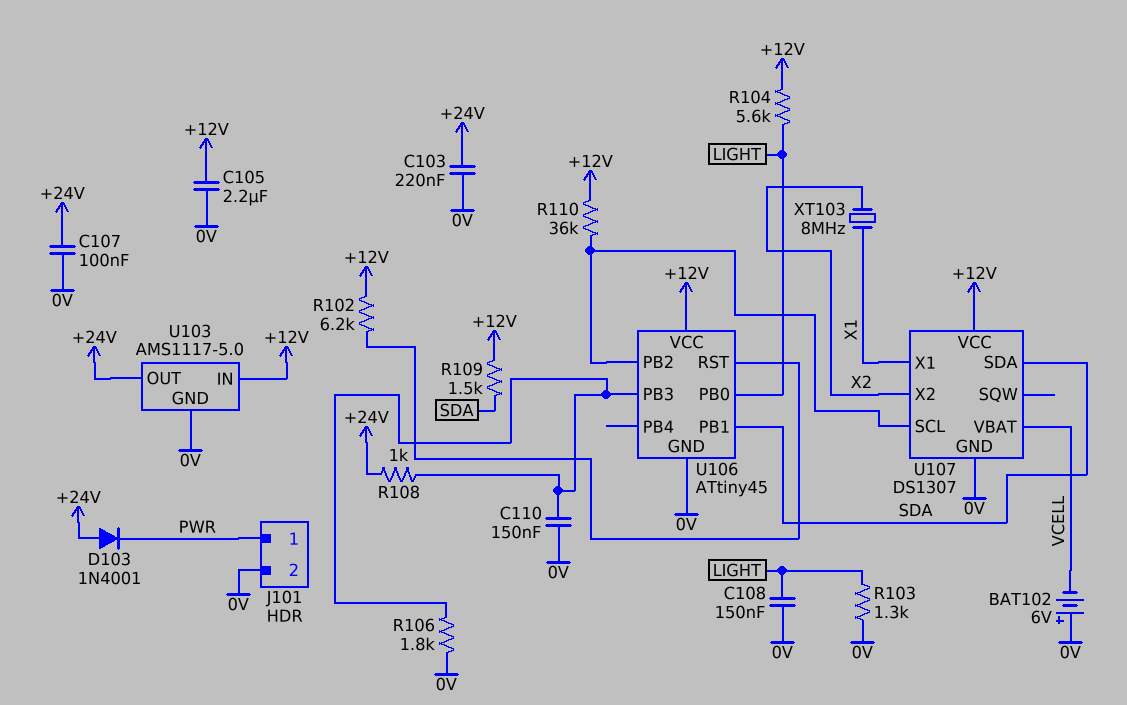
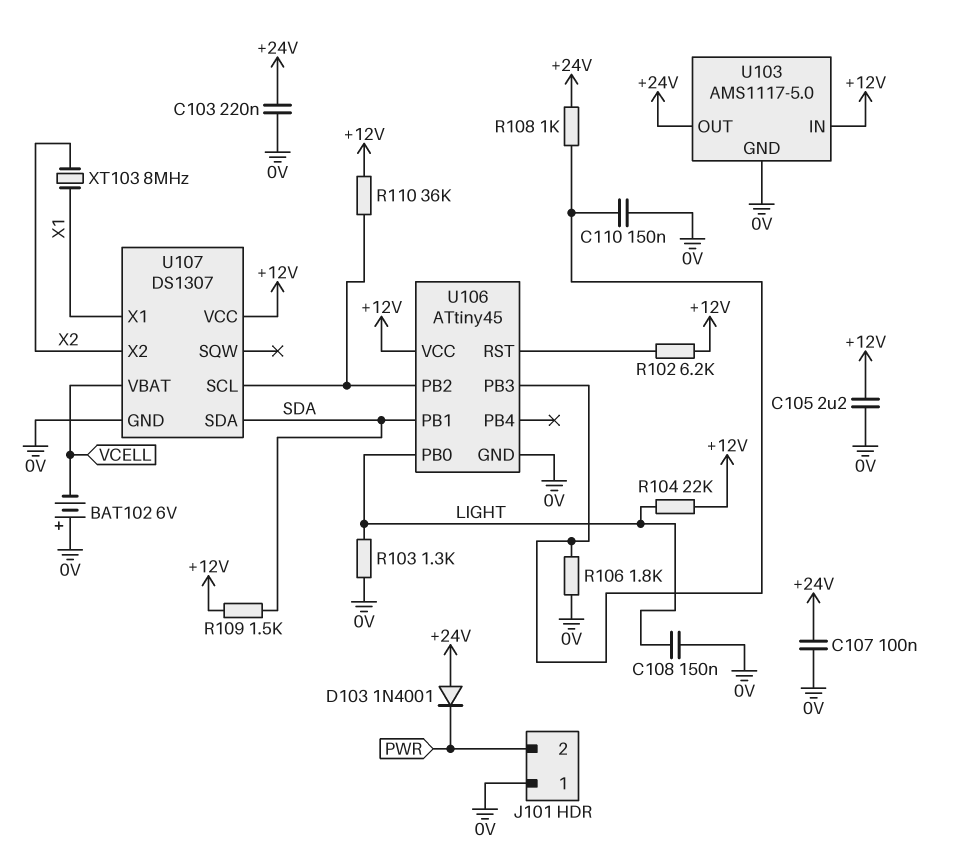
J101 pin 1: PWR -> 0V
J101 pin 2: 0V -> PWR
R104: 5.6k (+12V, LIGHT) -> 22k (+12V, LIGHT)

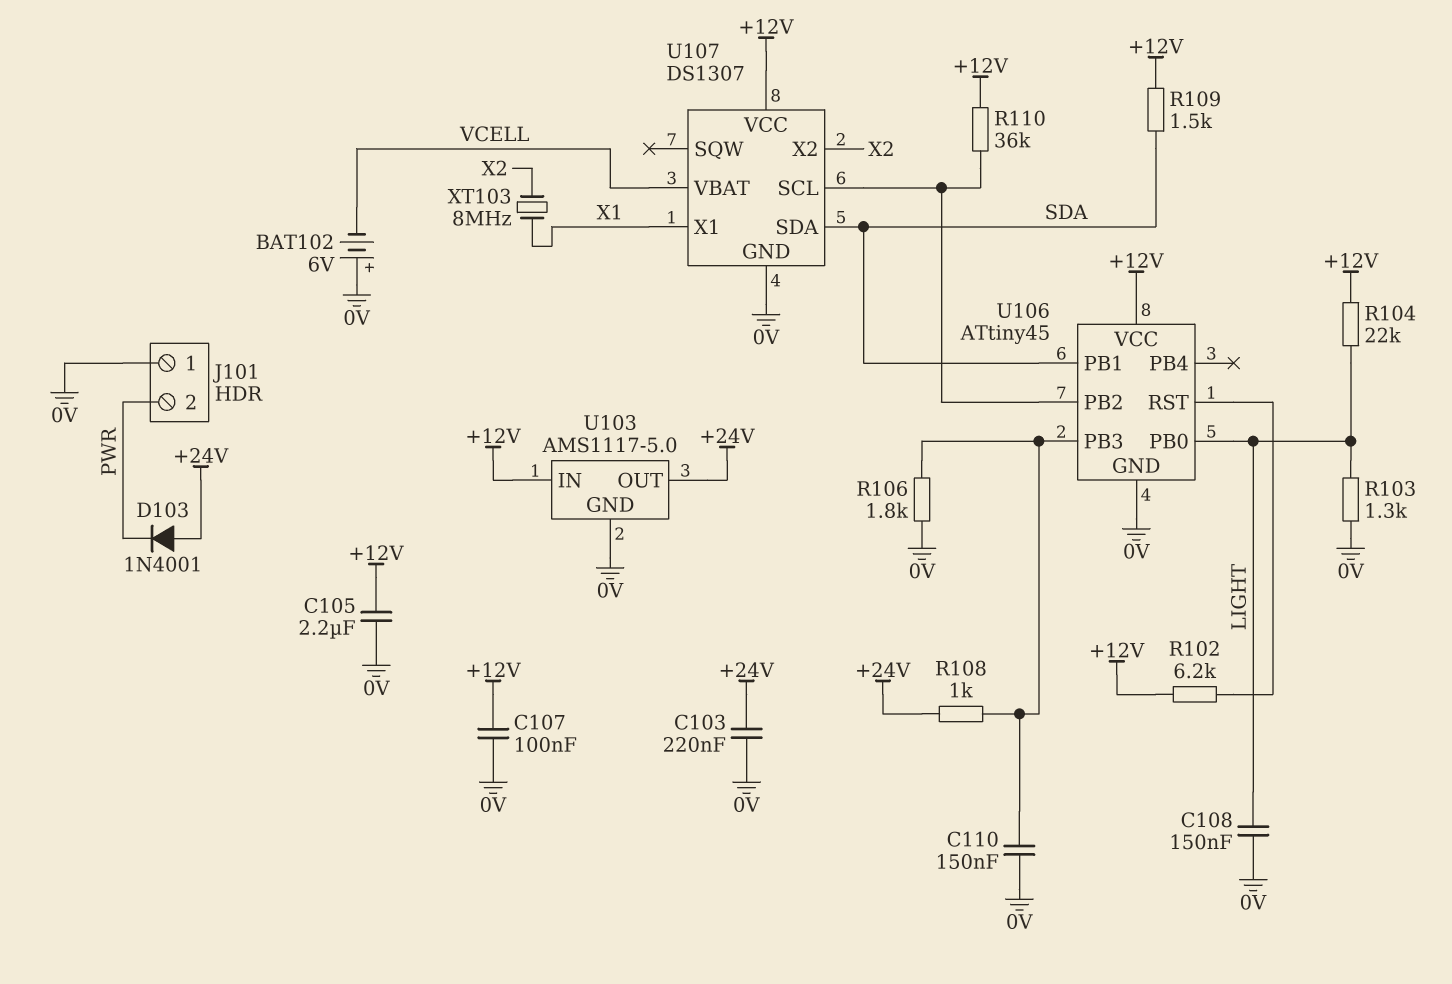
C107: 100nF (+24V, 0V) -> 100nF (+12V, 0V)

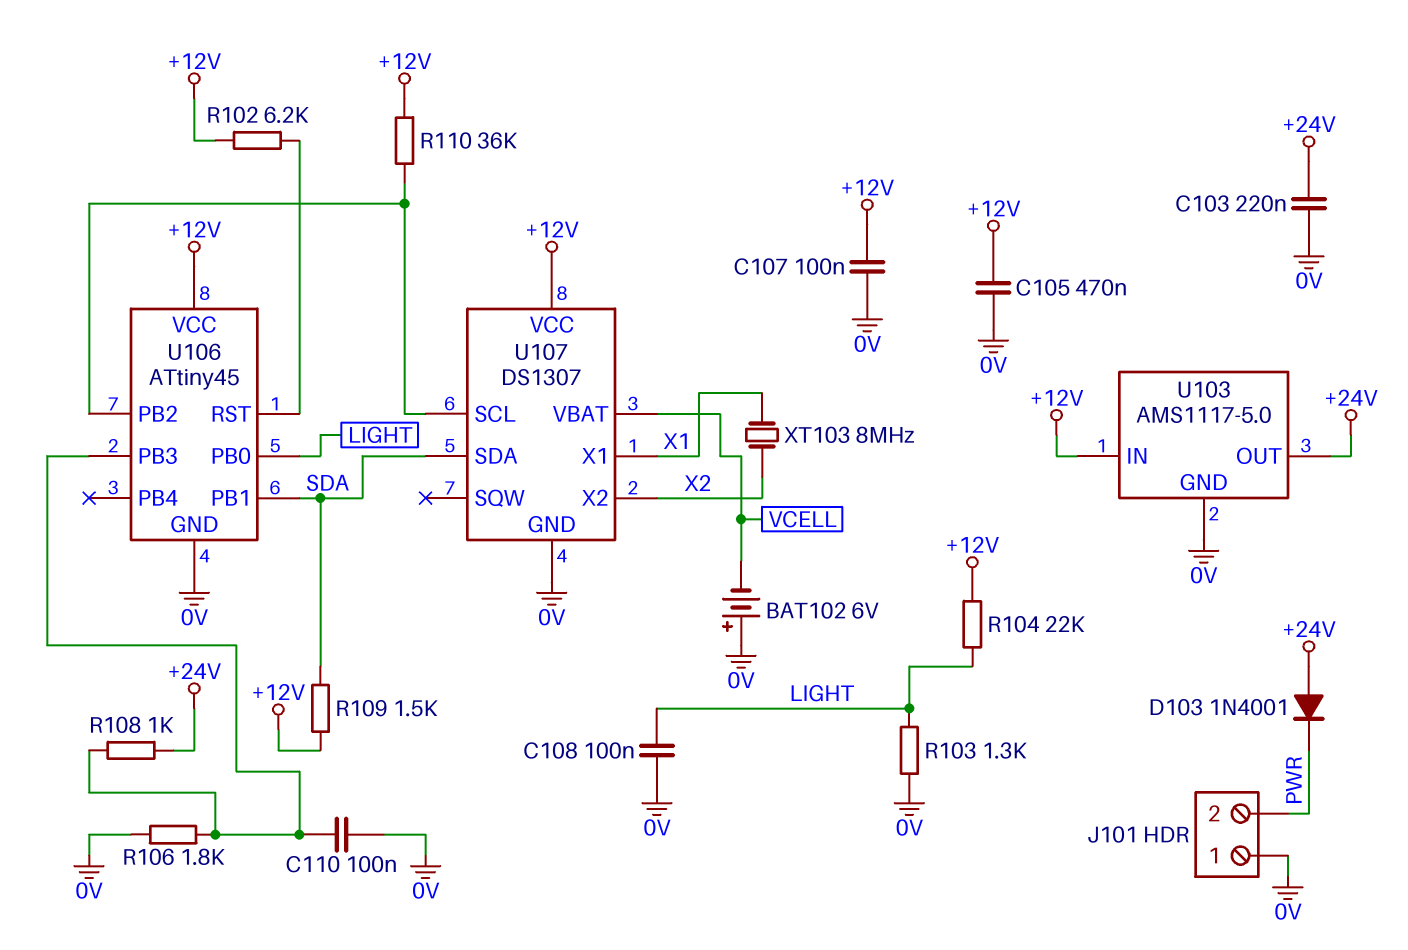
C105: 2.2uF (+12V, 0V) -> 470nF (+12V, 0V)
C108: 150nF (0V, LIGHT) -> 100nF (0V, LIGHT)
C110: 150nF (0V, U106/PB3) -> 100nF (0V, U106/PB3)

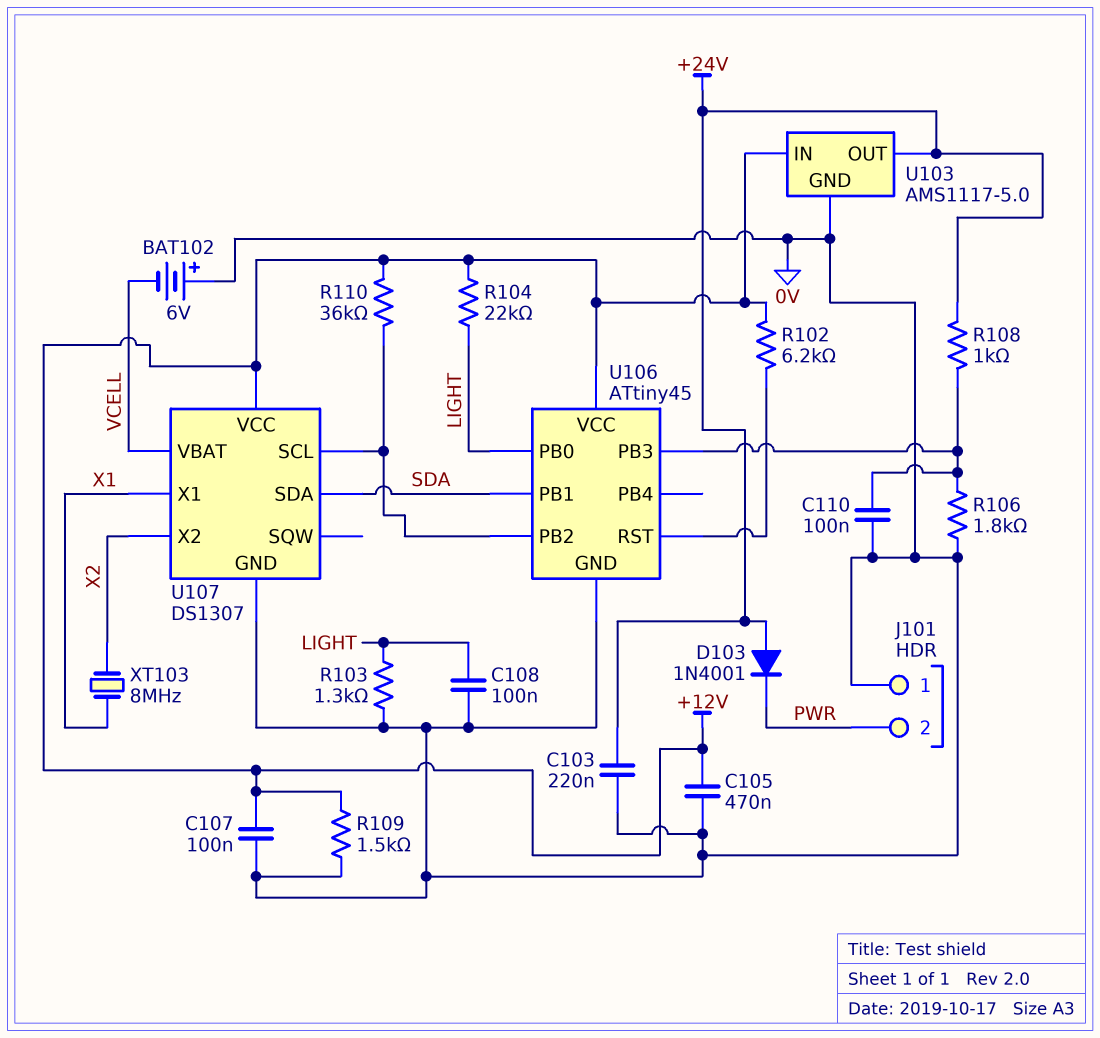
R109: 1.5k (+12V, SDA) -> 1.5k (+12V, 0V)

